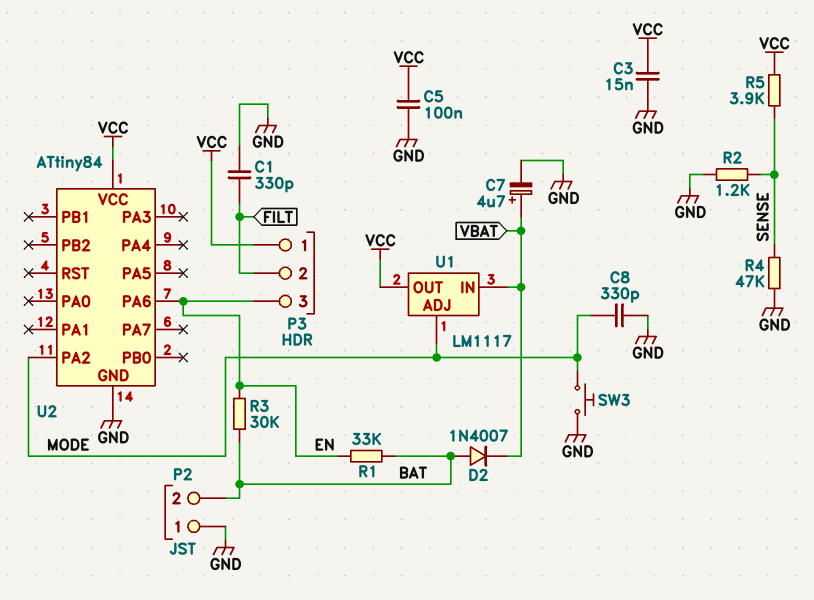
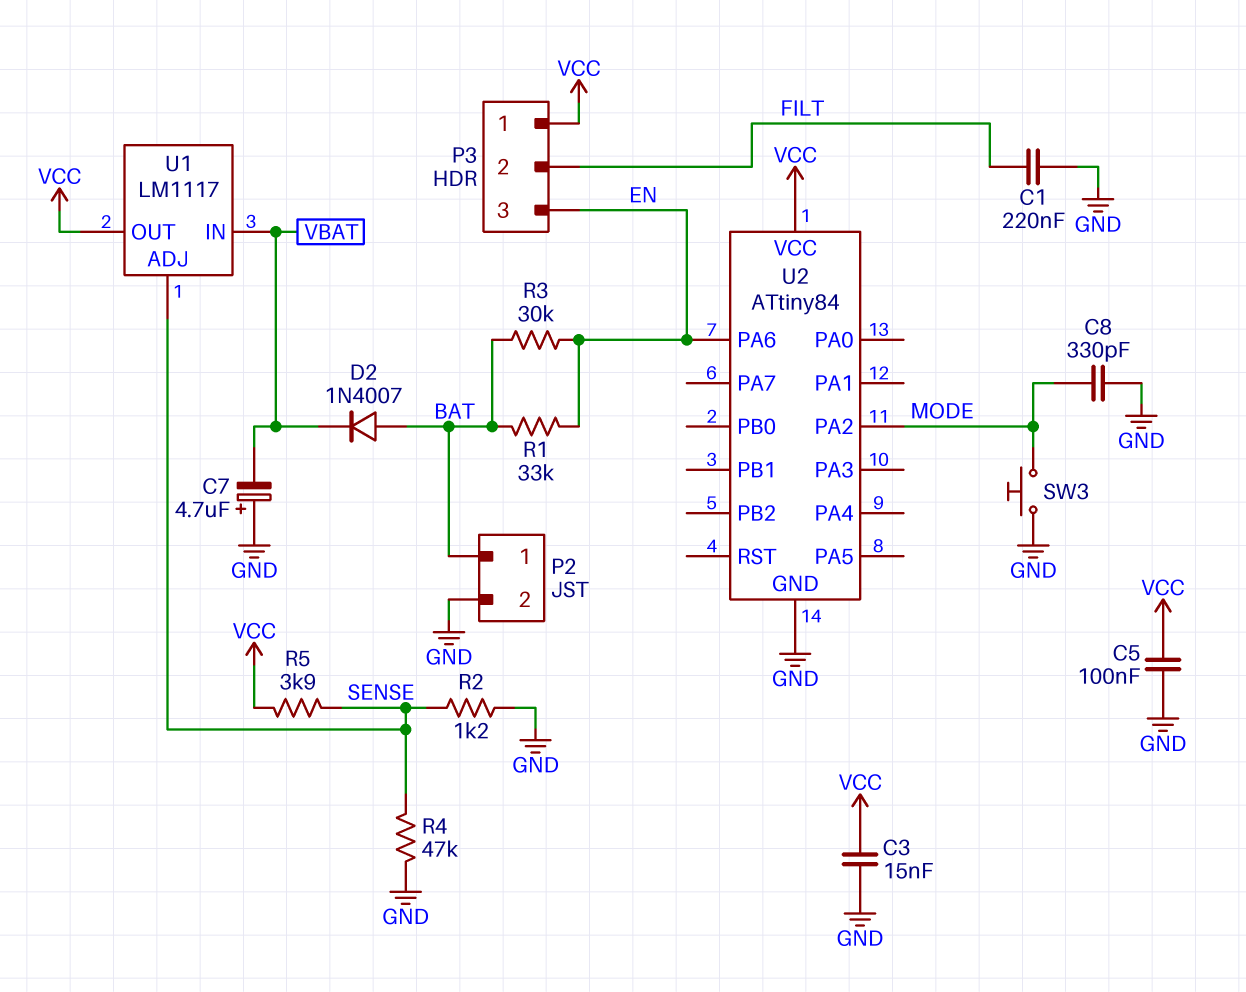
C1: 330pF (FILT, GND) -> 220nF (FILT, GND)
C7: 4.7uF (plus VBAT, minus GND) -> 4.7uF (plus GND, minus VBAT)
P2 pin 1: GND -> BAT
P2 pin 2: BAT -> GND
U1 pin ADJ: MODE -> SENSE

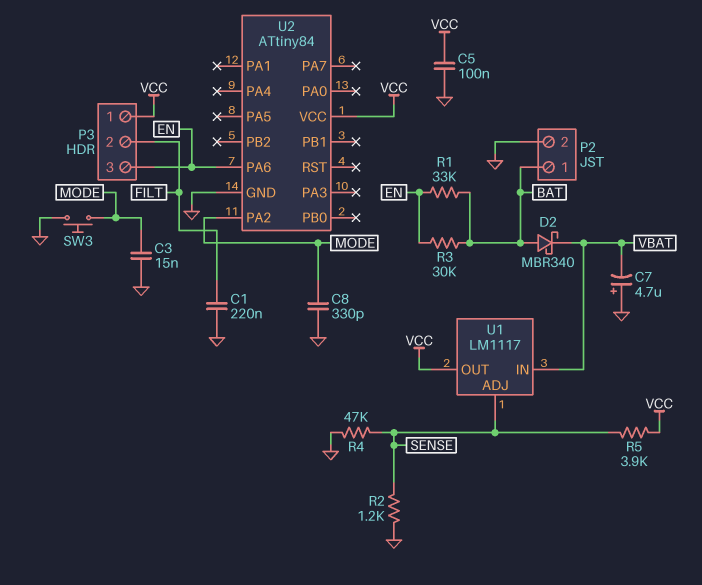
C3: 15nF (GND, VCC) -> 15nF (GND, MODE)
D2: diode 1N4007 (A BAT, K VBAT) -> schottky MBR340 (A BAT, K VBAT)

